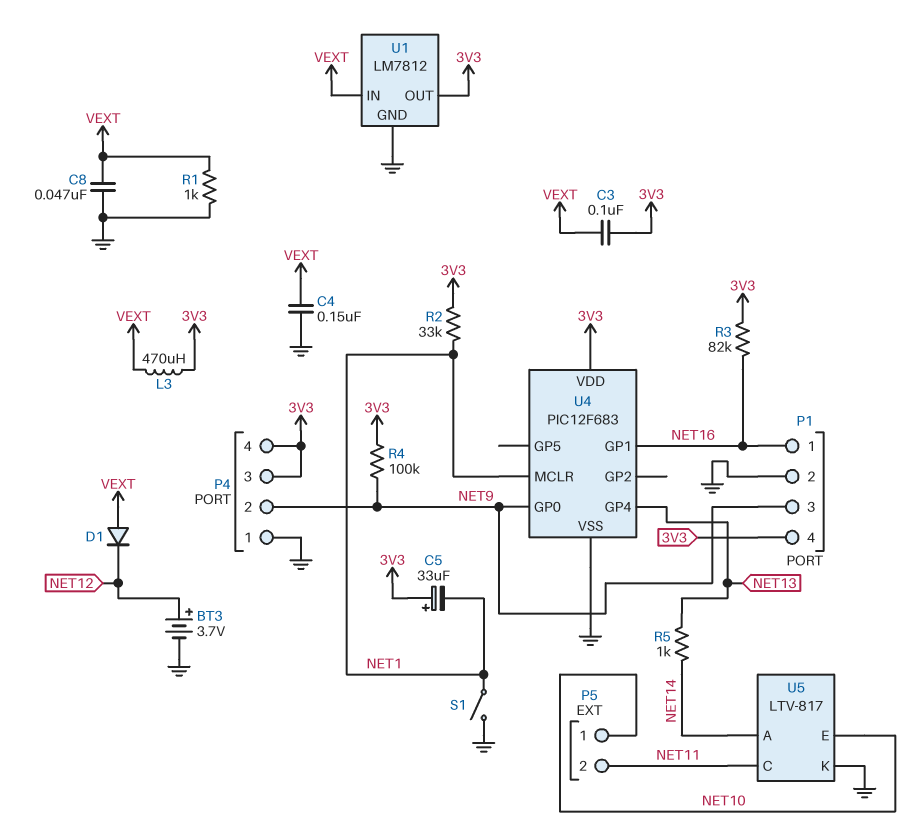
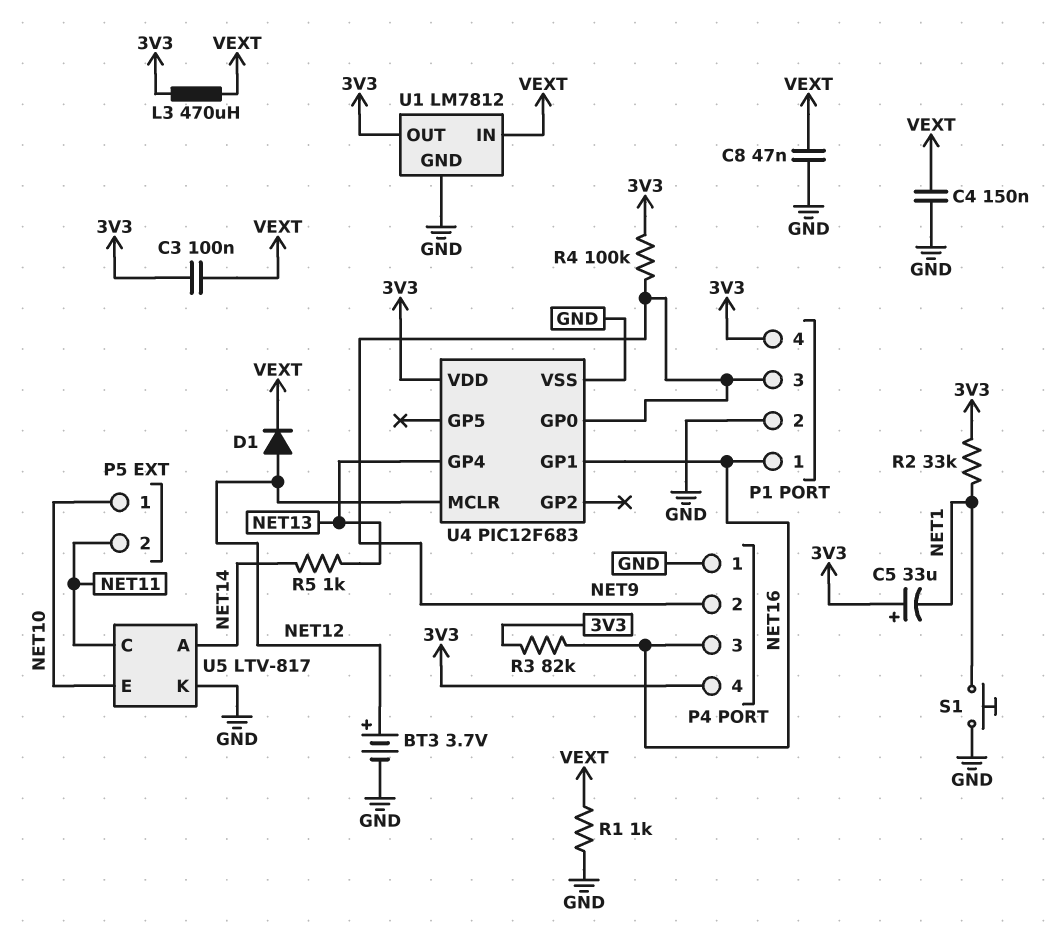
D1: diode (A VEXT, K NET12) -> diode (A NET12, K VEXT)
P4 pin 3: 3V3 -> NET16
S1: switch (GND, NET1) -> button (GND, NET1)
U4 pin MCLR: NET1 -> NET12

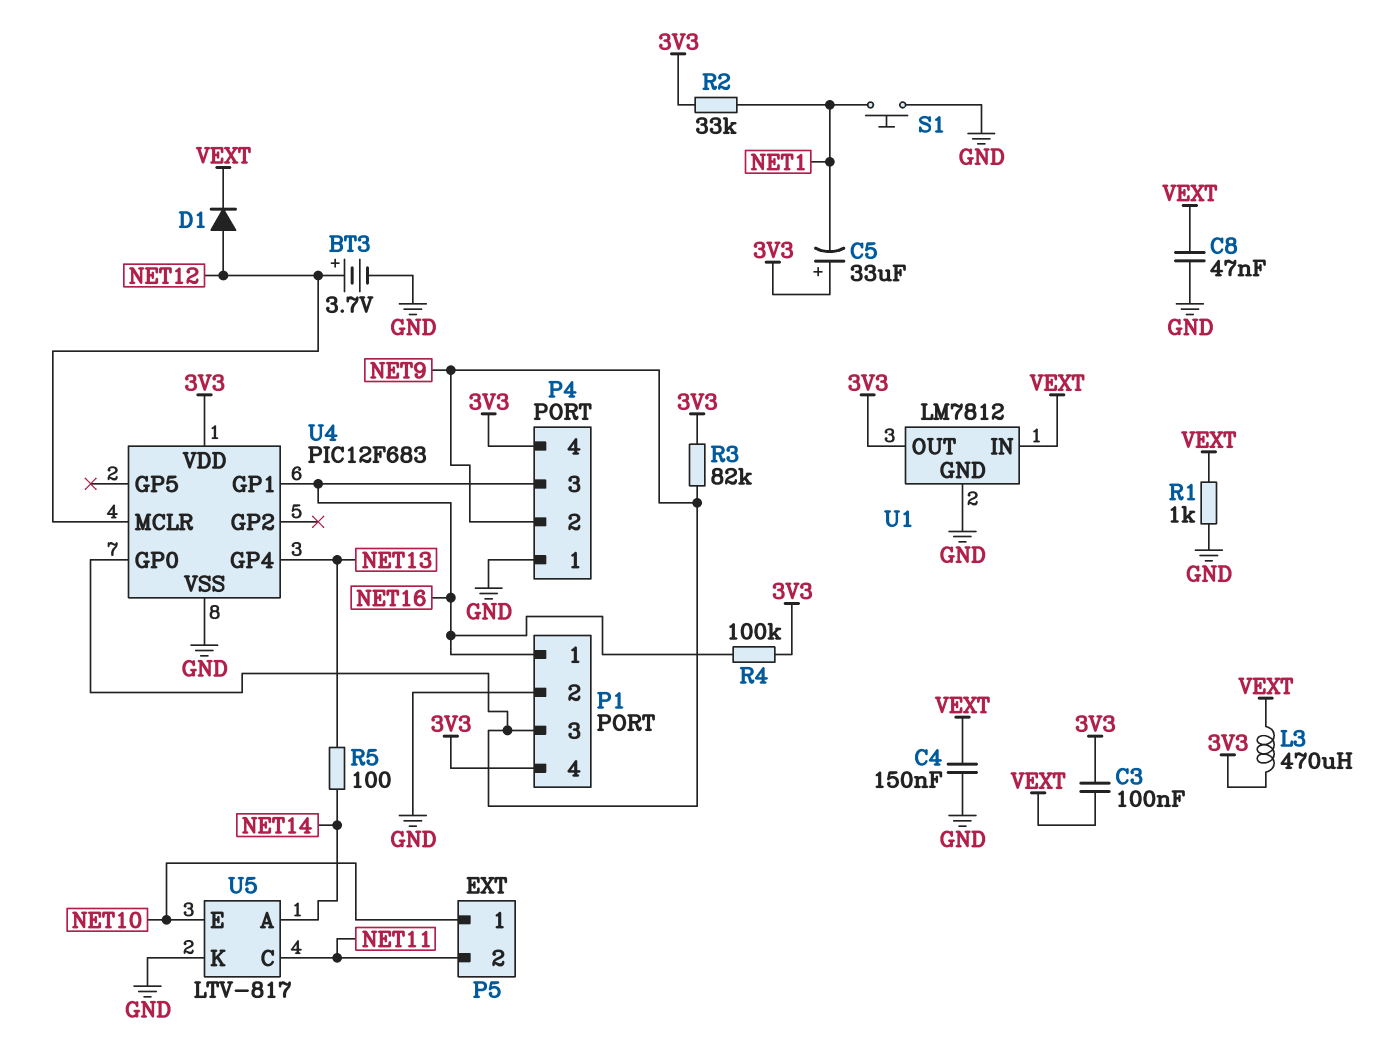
R3: 82k (3V3, NET16) -> 82k (3V3, NET9)
R4: 100k (3V3, NET9) -> 100k (3V3, NET16)
R5: 1k (NET13, NET14) -> 100 (NET13, NET14)

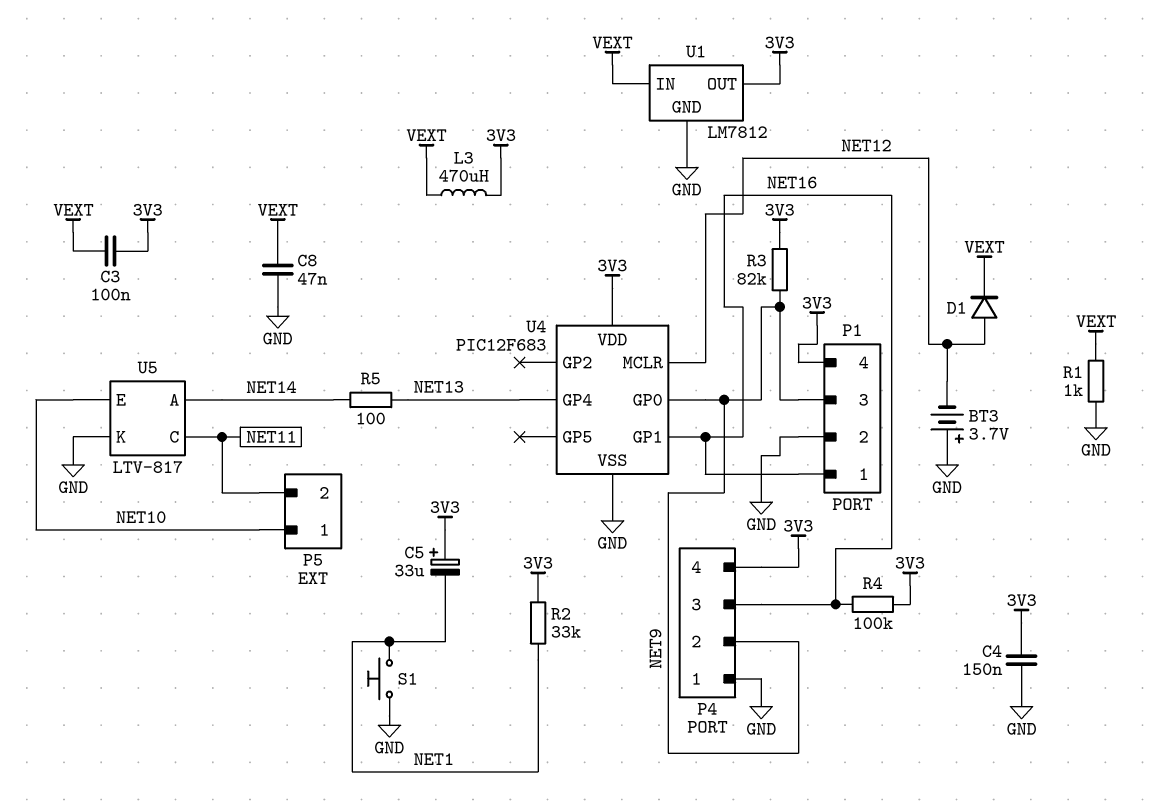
BT3: 3.7V (plus NET12, minus GND) -> 3.7V (plus GND, minus NET12)
C4: 150nF (GND, VEXT) -> 150nF (3V3, GND)

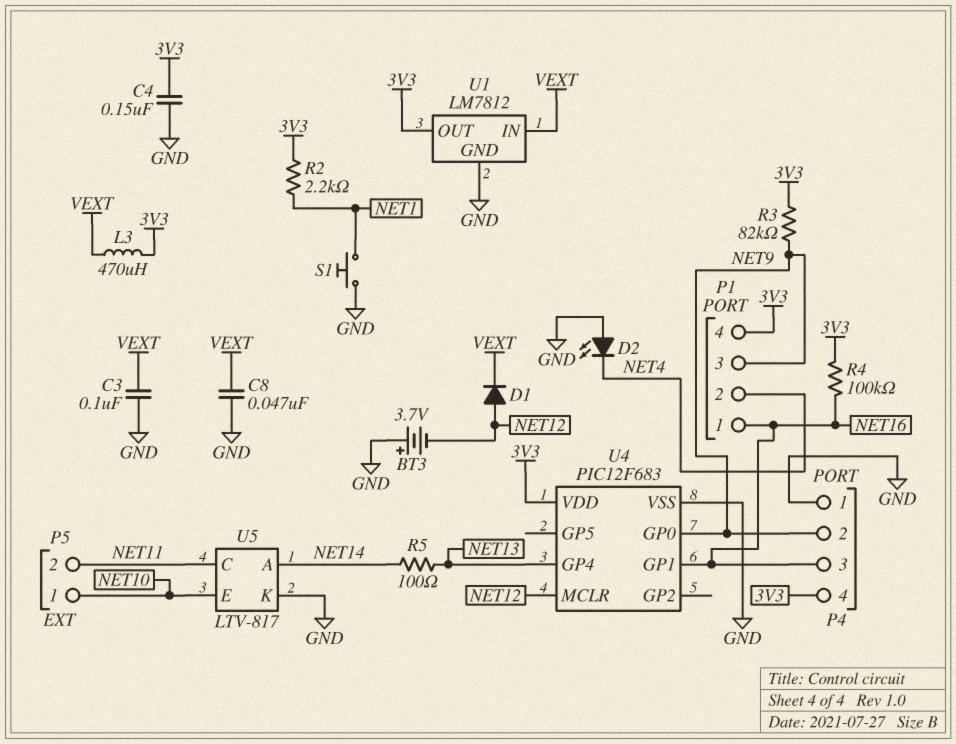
C3: 100nF (3V3, VEXT) -> 100nF (GND, VEXT)
C5: 33uF (plus 3V3, minus NET1) -> none
D2: none -> LED (A GND, K NET4)
P1 pin 2: GND -> NET4
R1: 1k (GND, VEXT) -> none
R2: 33k (3V3, NET1) -> 2.2k (3V3, NET1)

